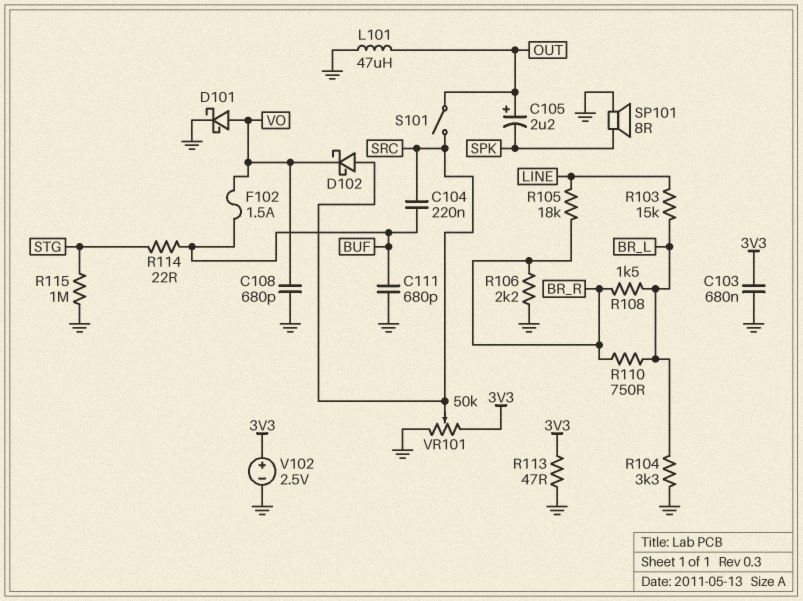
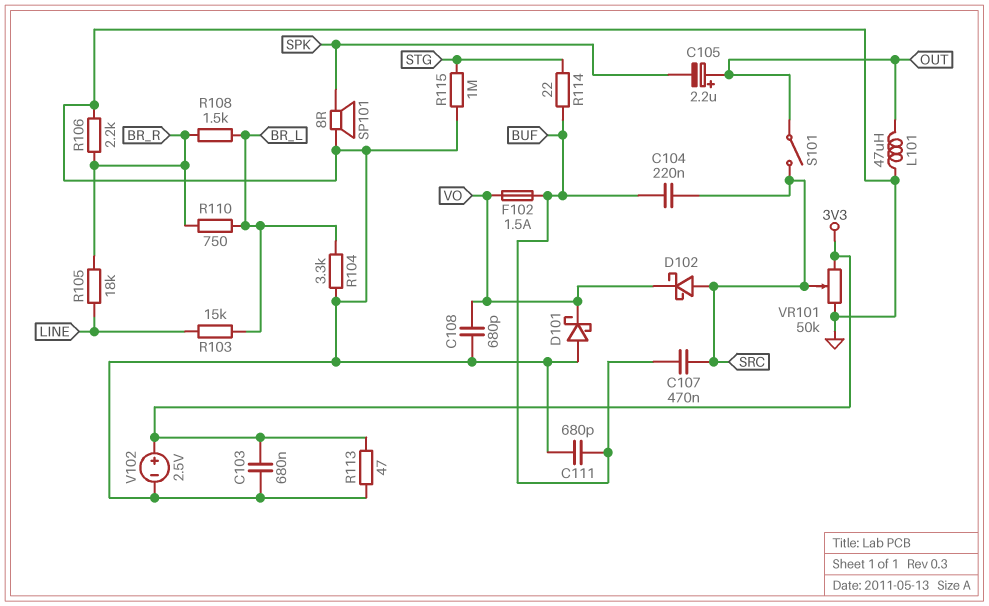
C107: none -> 470nF (BUF, SRC)
D101: schottky (A VO, K GND) -> schottky (A GND, K VO)

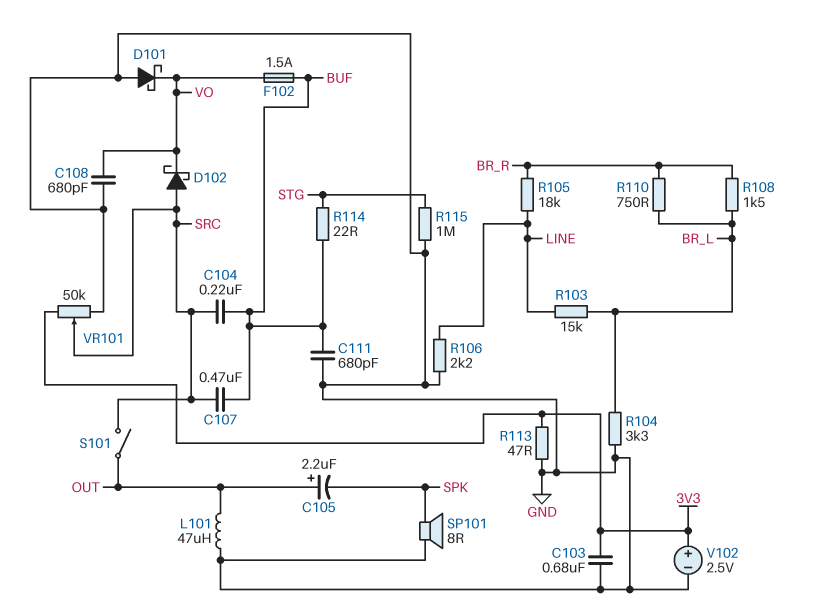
R106: 2.2k (BR_R, GND) -> 2.2k (GND, LINE)

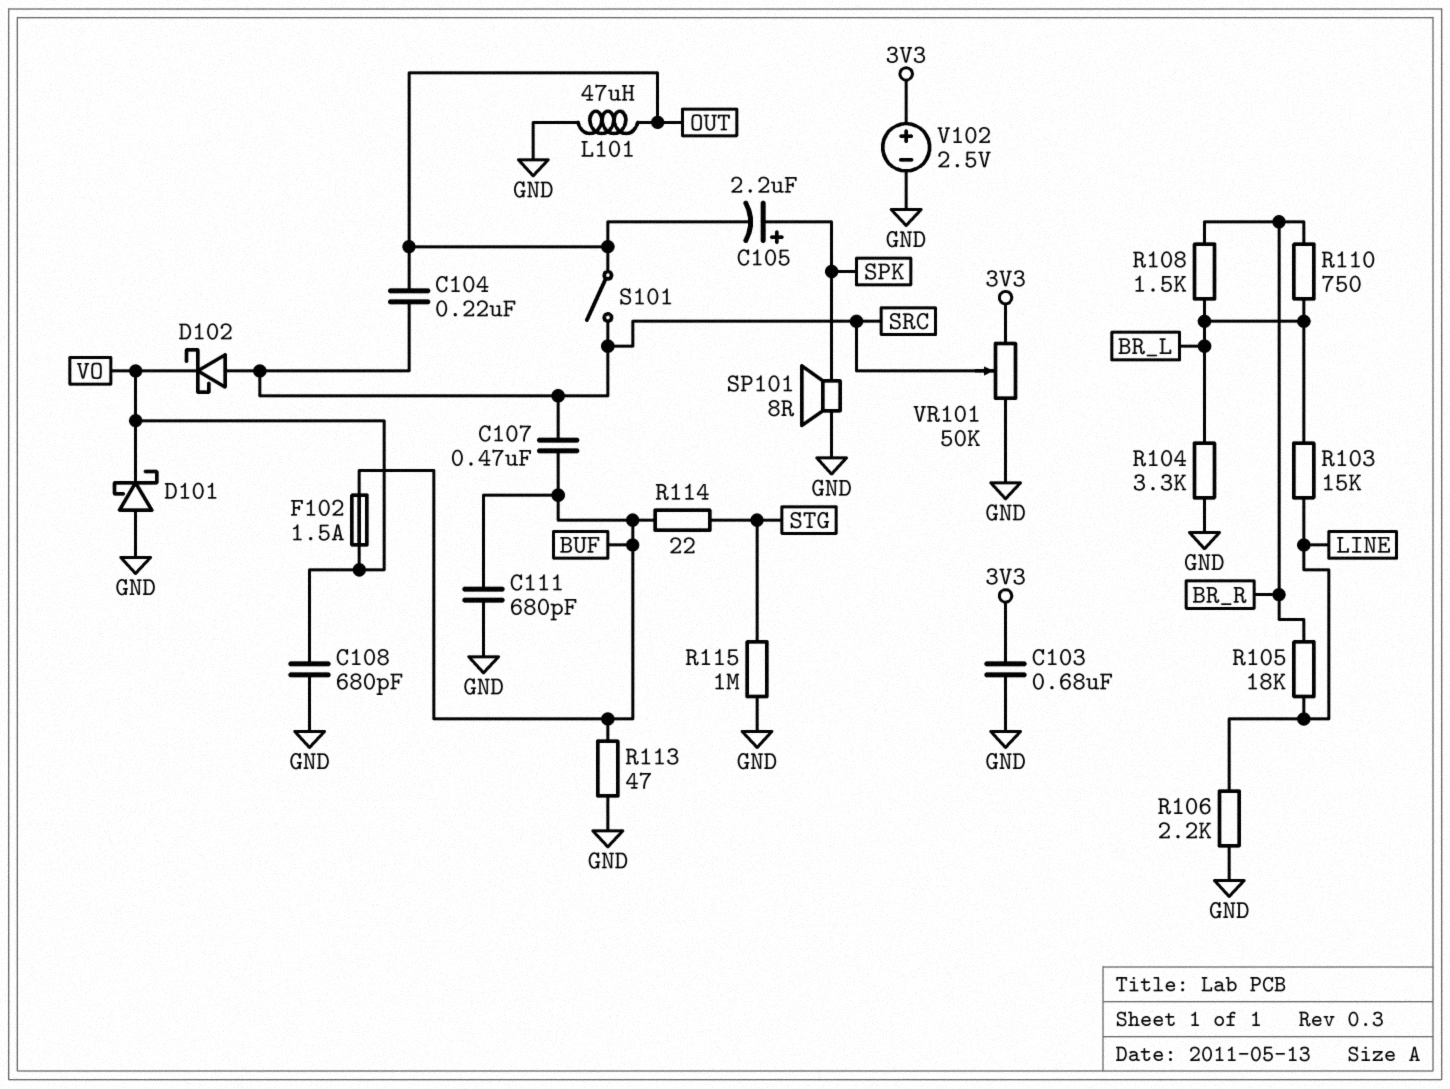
C104: 220nF (BUF, SRC) -> 220nF (OUT, SRC)
C105: 2.2uF (plus OUT, minus SPK) -> 2.2uF (plus SPK, minus OUT)
R113: 47 (3V3, GND) -> 47 (BUF, GND)

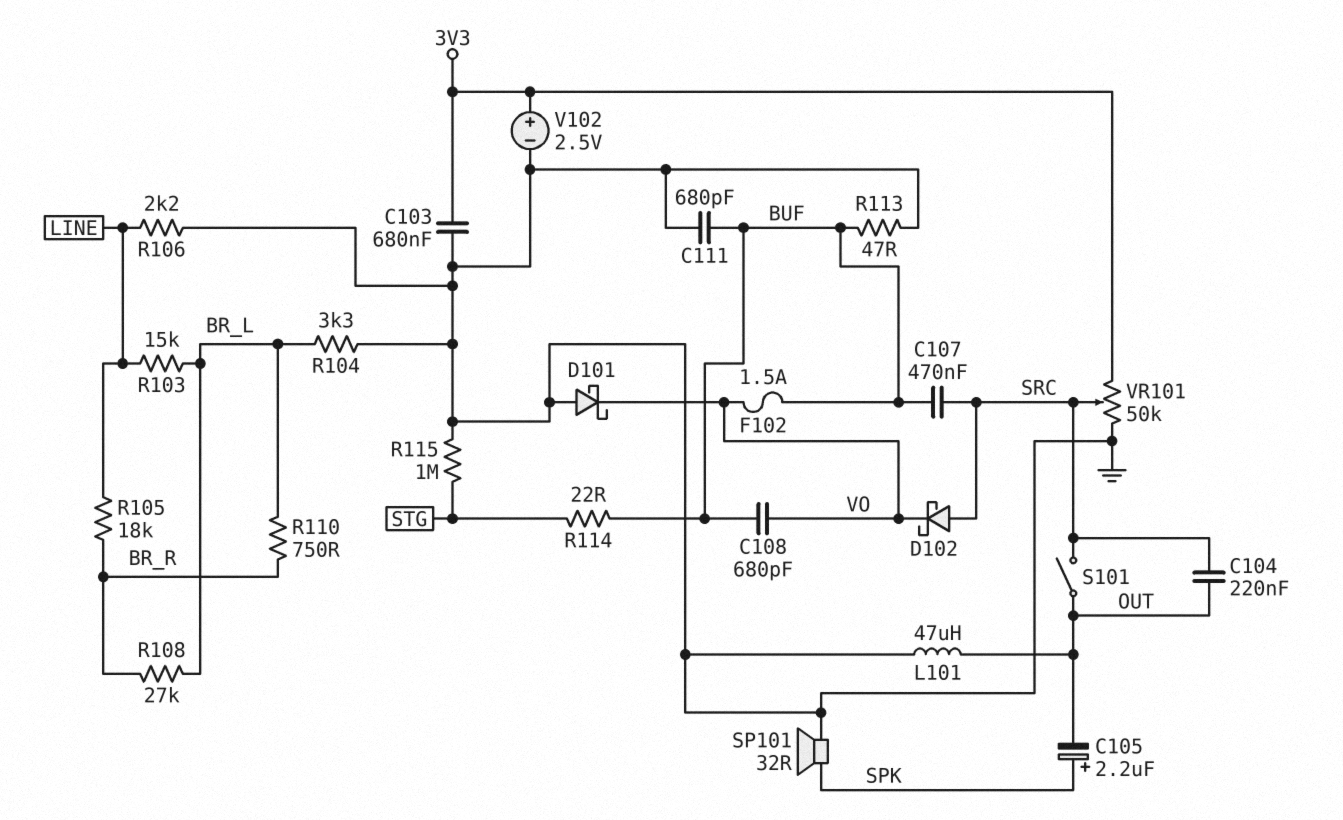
C108: 680pF (GND, VO) -> 680pF (BUF, VO)
R108: 1.5k (BR_L, BR_R) -> 27k (BR_L, BR_R)
SP101: speaker 8R (GND, SPK) -> speaker 32R (GND, SPK)

